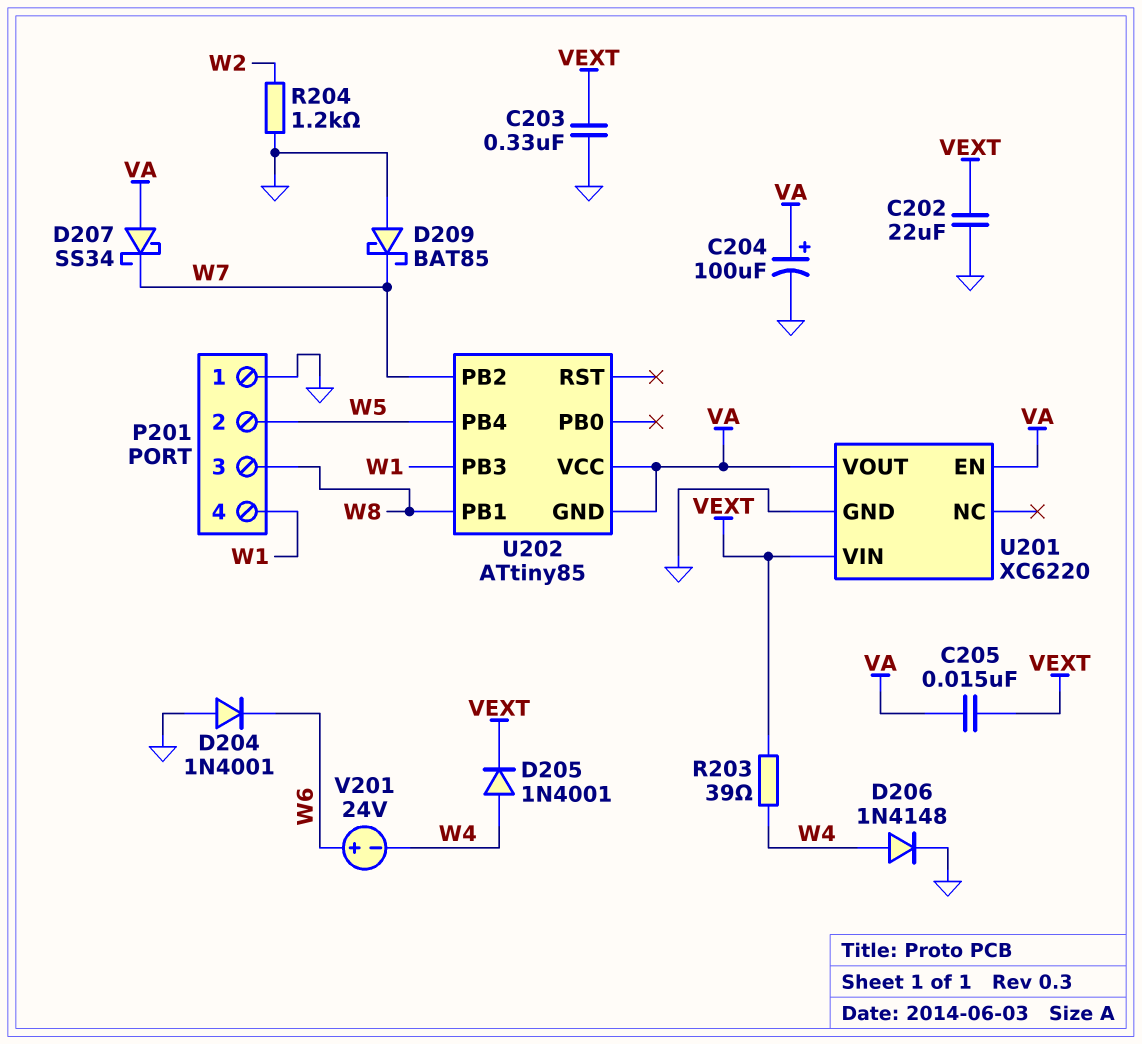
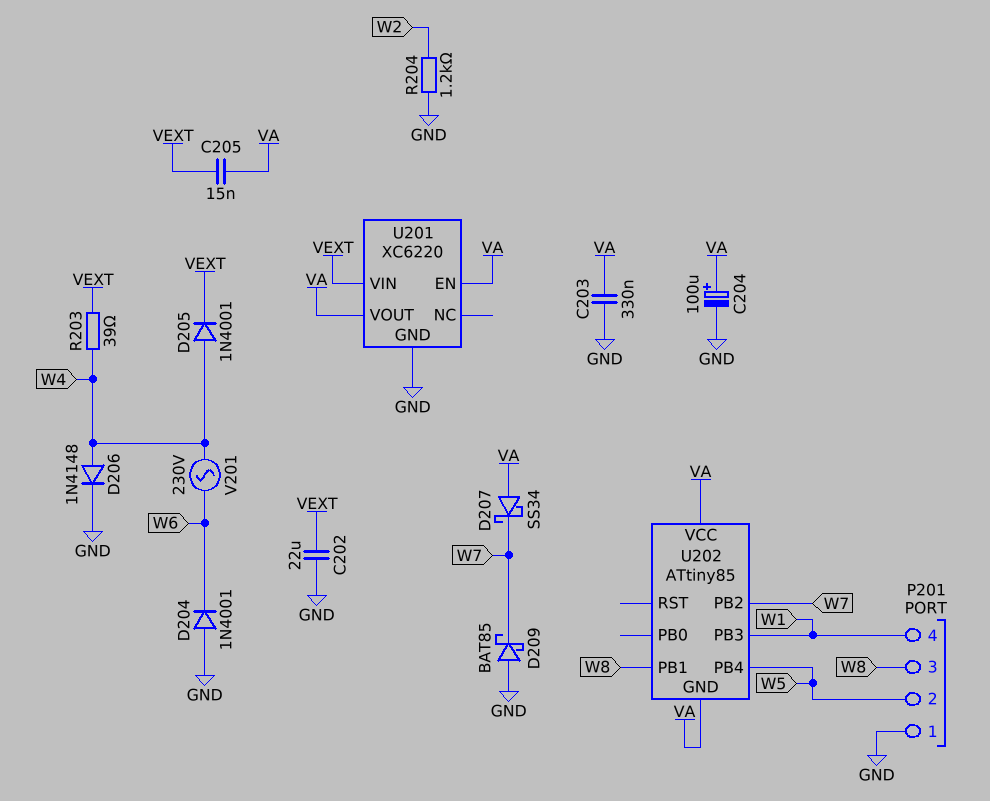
C203: 330nF (GND, VEXT) -> 330nF (GND, VA)
V201: 24V (plus W6, minus W4) -> AC 230V (W4, W6)

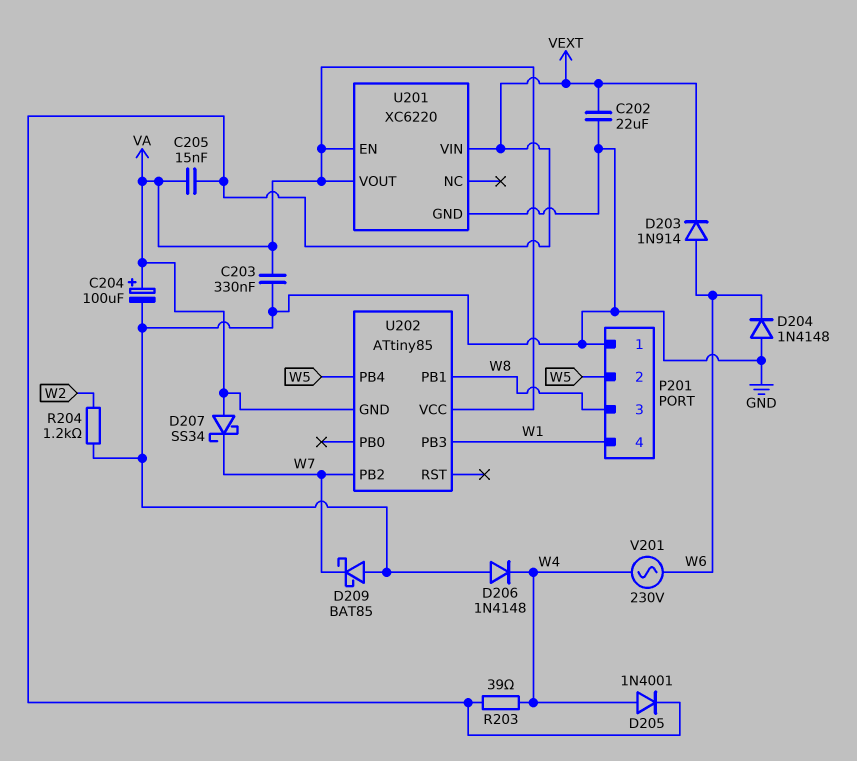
D203: none -> diode 1N914 (A W6, K VEXT)
D204: diode 1N4001 (A GND, K W6) -> diode 1N4148 (A GND, K W6)
D206: diode 1N4148 (A W4, K GND) -> diode 1N4148 (A GND, K W4)

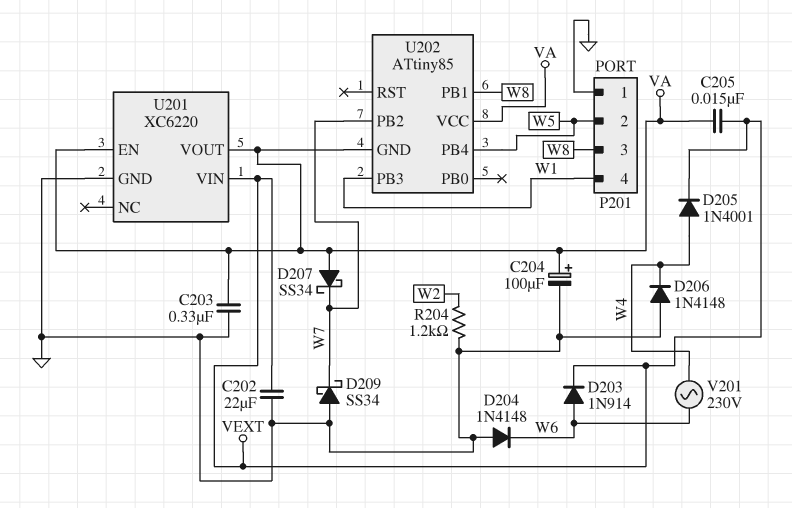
D209: schottky BAT85 (A GND, K W7) -> schottky SS34 (A GND, K W7)
R203: 39 (VEXT, W4) -> none

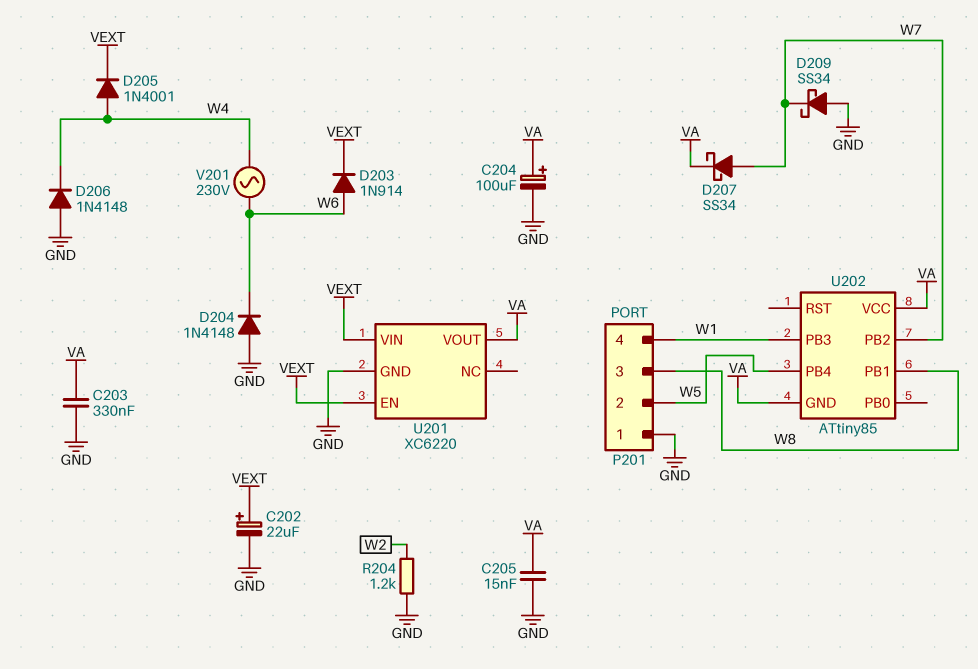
C202: 22uF (GND, VEXT) -> 22uF (plus VEXT, minus GND)
C205: 15nF (VA, VEXT) -> 15nF (GND, VA)
D207: schottky SS34 (A VA, K W7) -> schottky SS34 (A W7, K VA)
U201 pin EN: VA -> VEXT

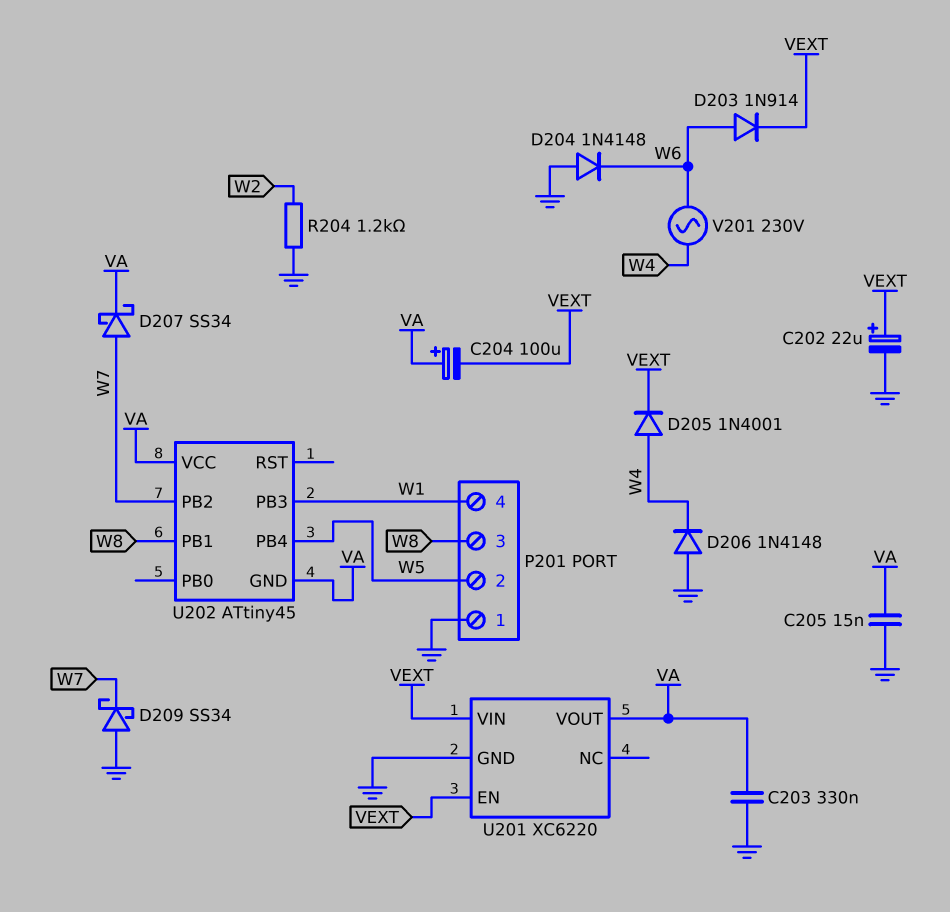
C204: 100uF (plus VA, minus GND) -> 100uF (plus VA, minus VEXT)
U202: ATtiny85 -> ATtiny45

